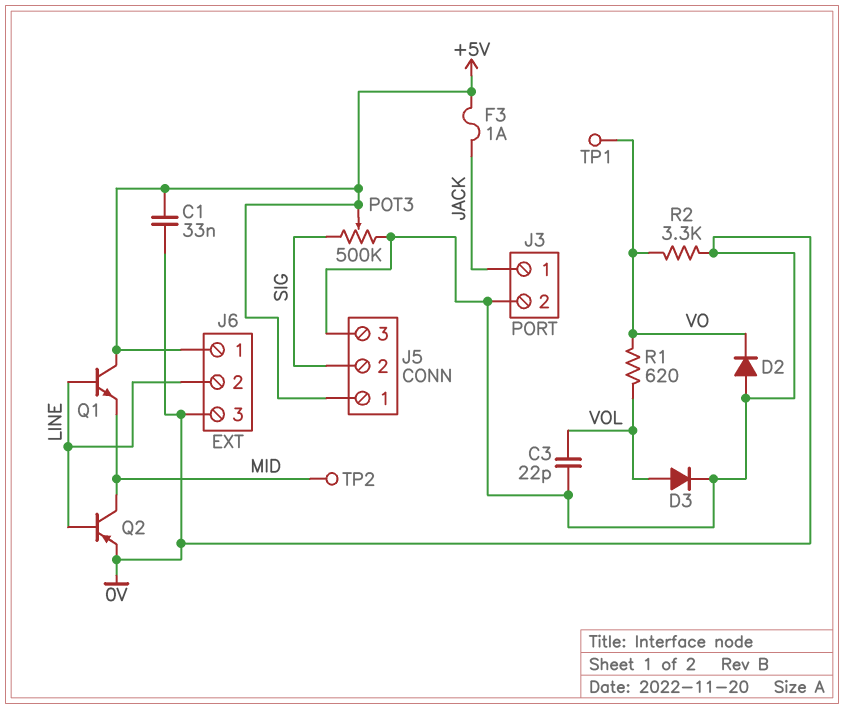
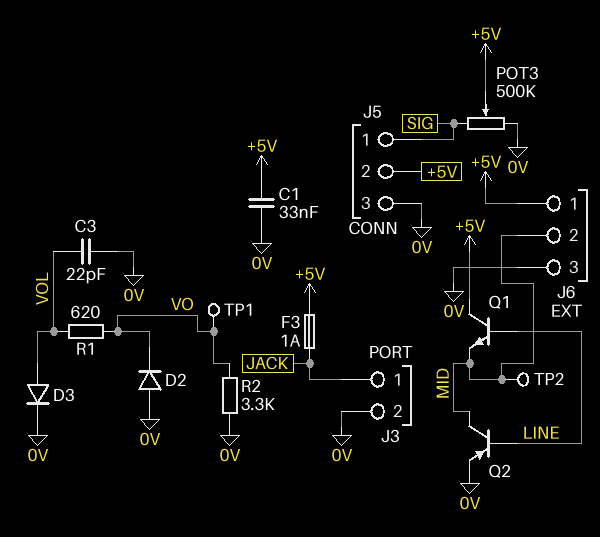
J5 pin 1: +5V -> SIG
J5 pin 2: SIG -> +5V
J6 pin 2: LINE -> MID

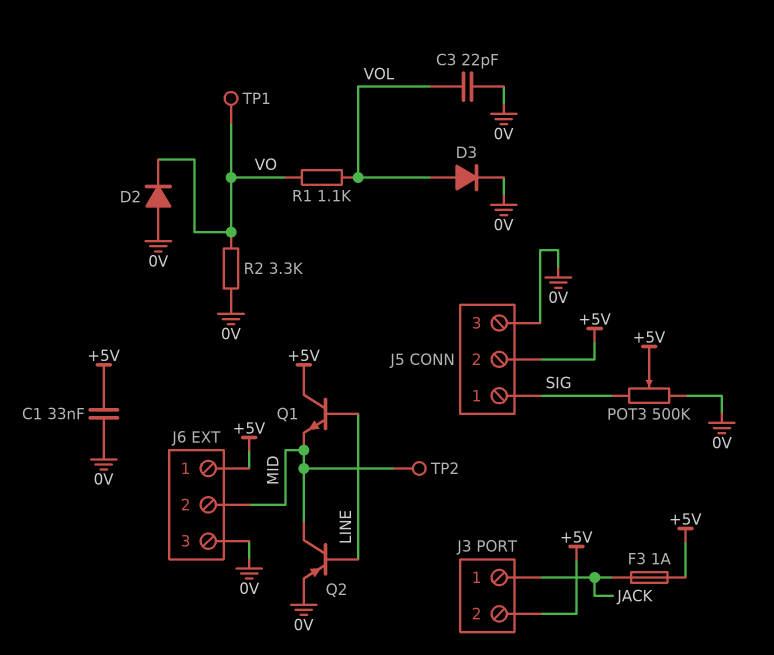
J3 pin 2: 0V -> +5V
R1: 620 (VO, VOL) -> 1.1k (VO, VOL)

